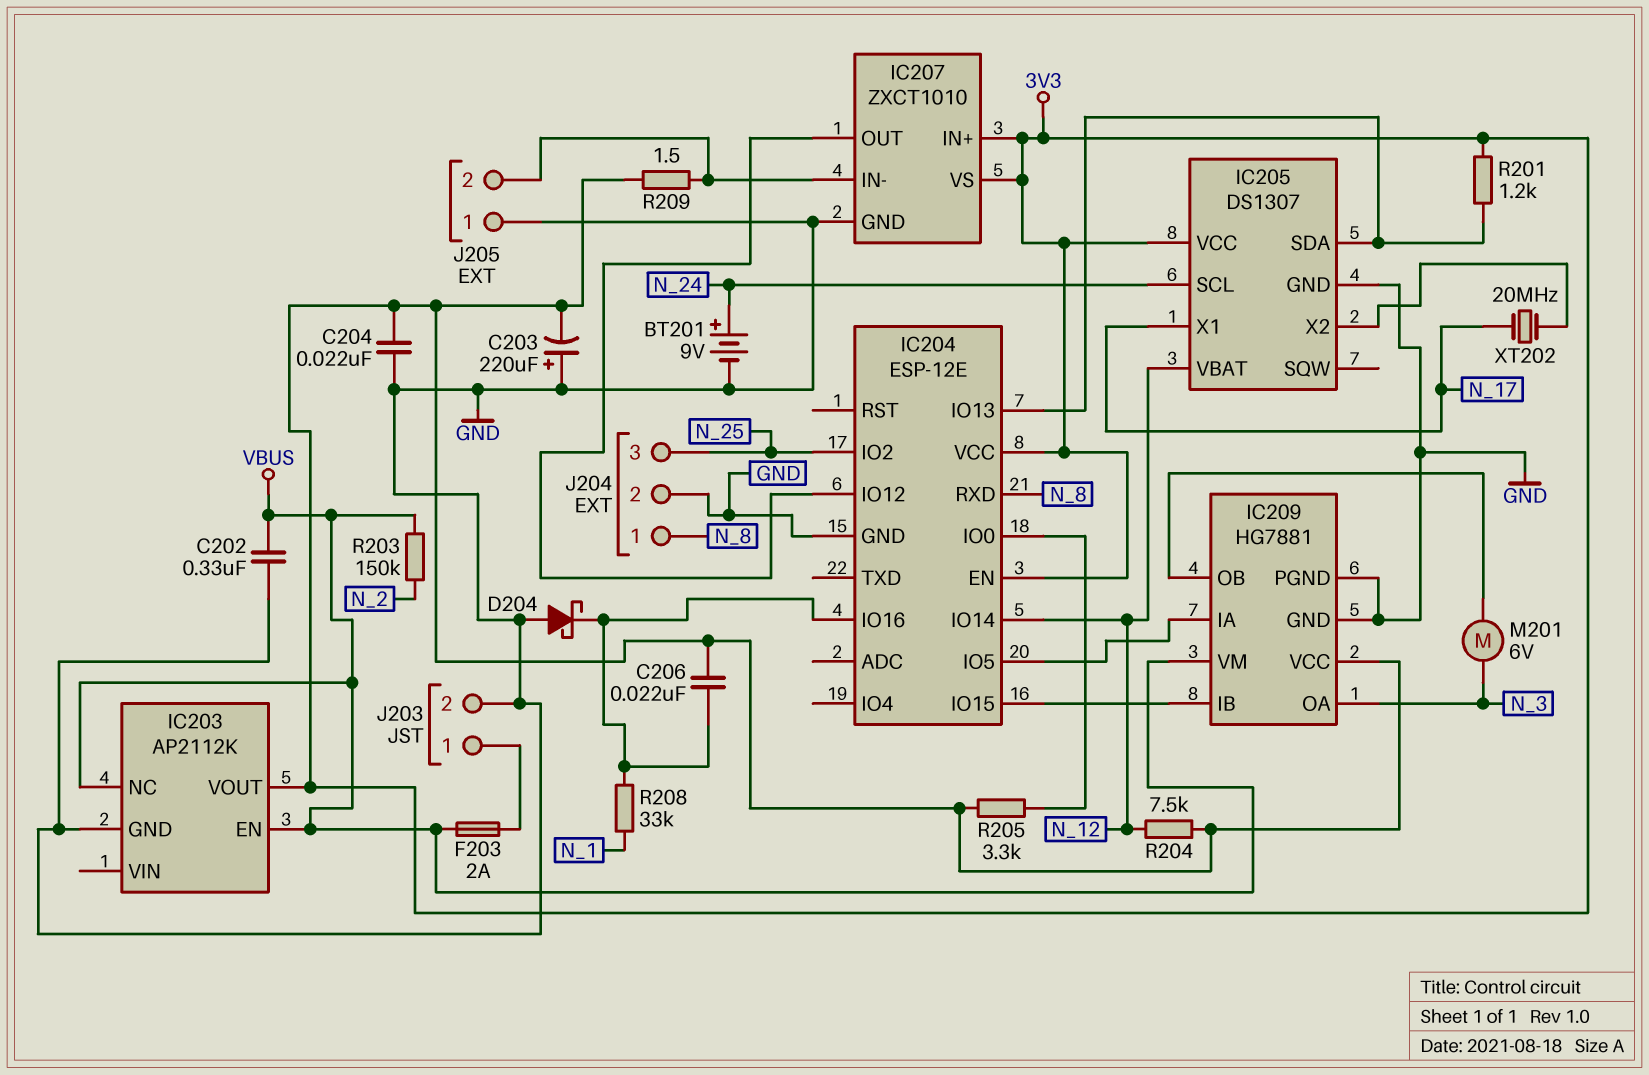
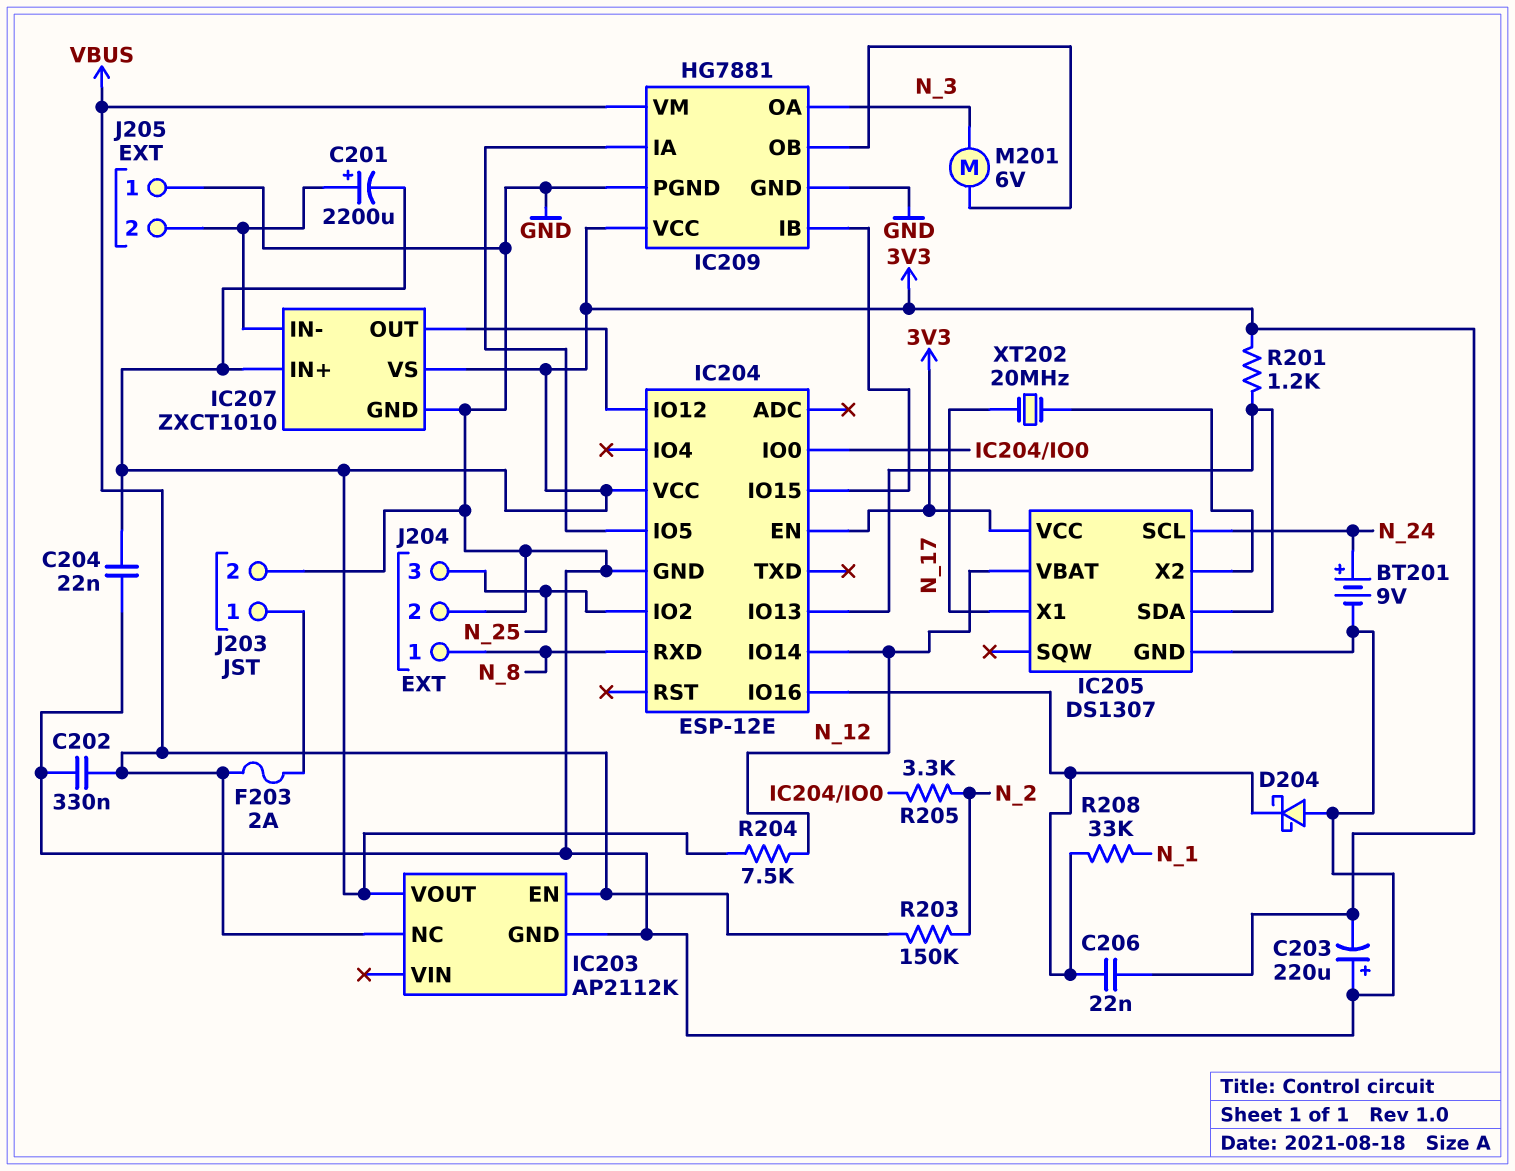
C201: none -> 2200uF (plus IC207/IN-, minus 3V3)
R205: 3.3k (3V3, IC204/IO0) -> 3.3k (IC204/IO0, N_2)
R209: 1.5 (3V3, IC207/IN-) -> none

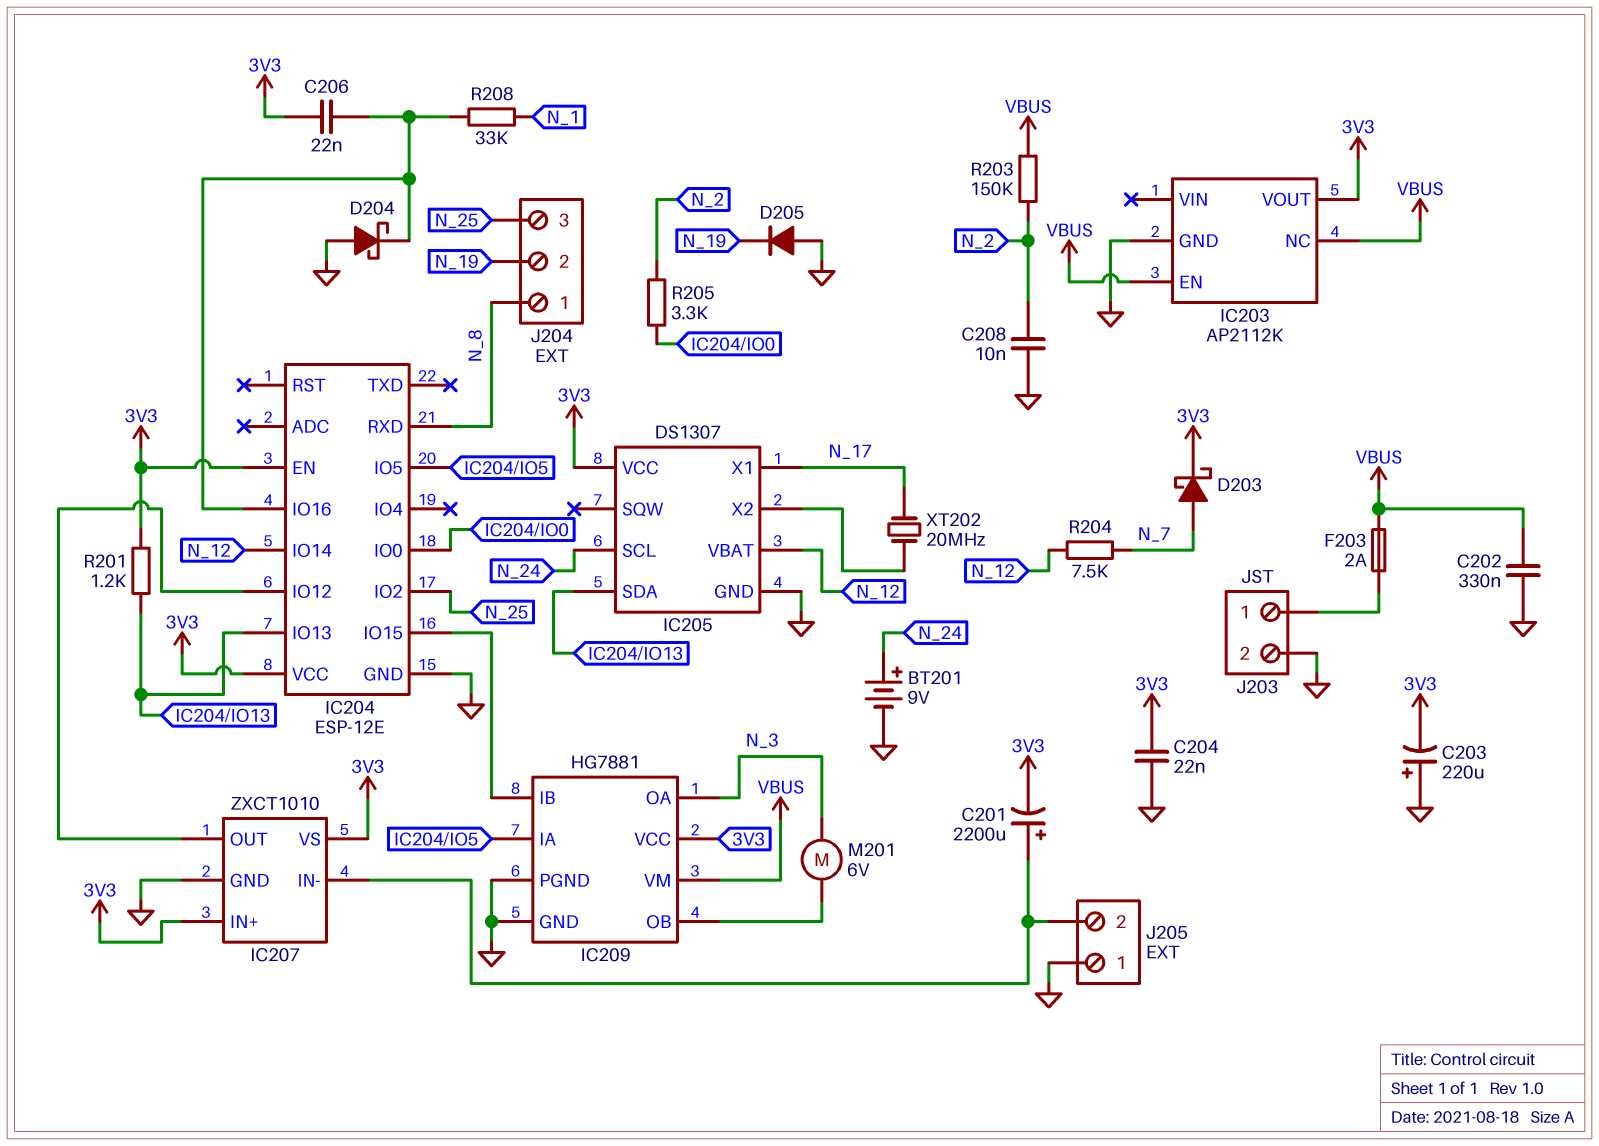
C208: none -> 10nF (GND, N_2)
D203: none -> schottky (A N_7, K 3V3)
D205: none -> diode (A GND, K N_19)
J204 pin 2: GND -> N_19
R204: 7.5k (3V3, N_12) -> 7.5k (N_7, N_12)

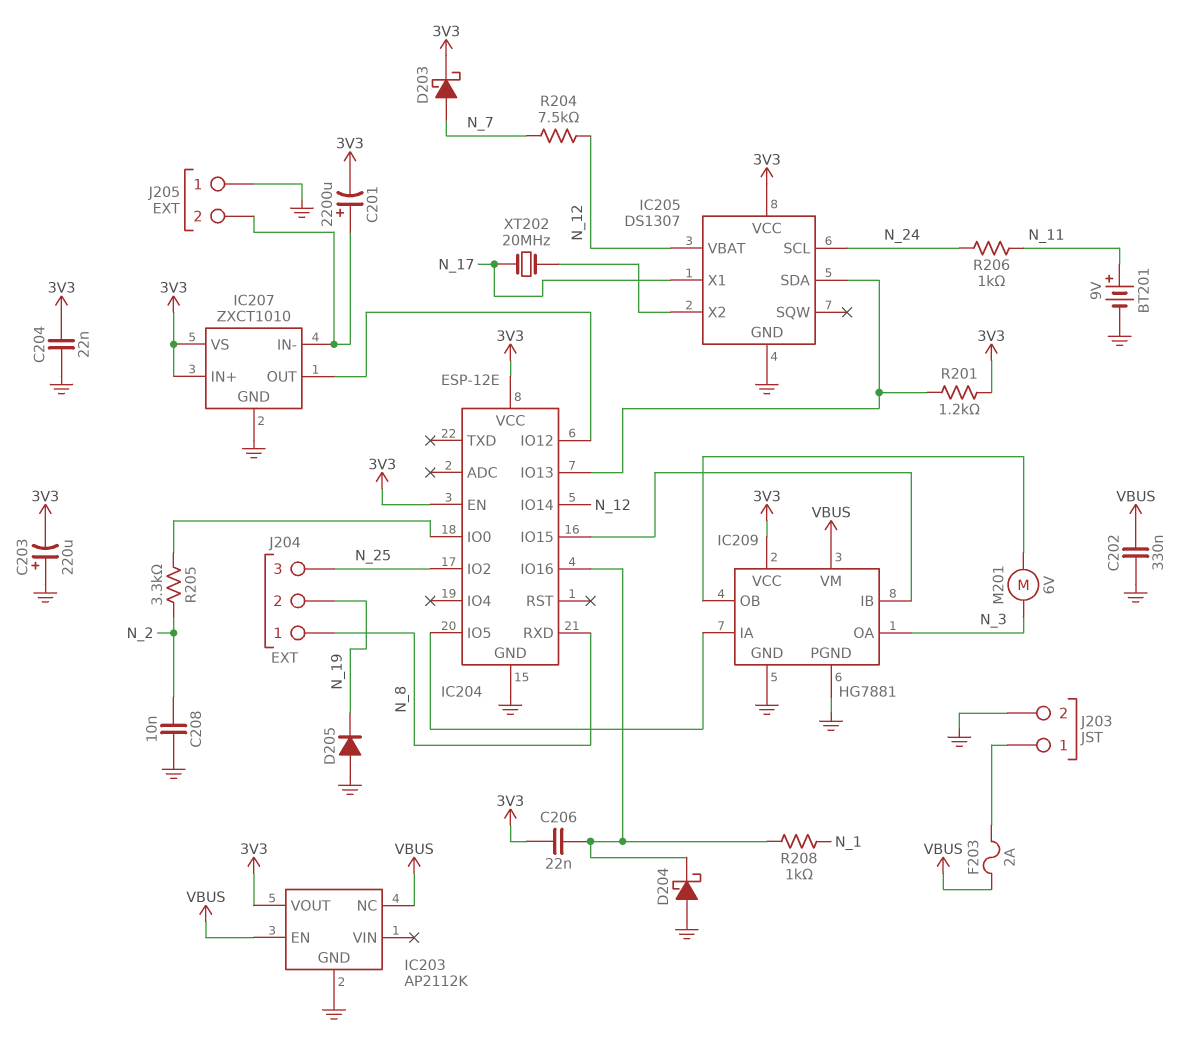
BT201: 9V (plus N_24, minus GND) -> 9V (plus N_11, minus GND)
R203: 150k (N_2, VBUS) -> none
R206: none -> 1k (N_11, N_24)
R208: 33k (IC204/IO16, N_1) -> 1k (IC204/IO16, N_1)

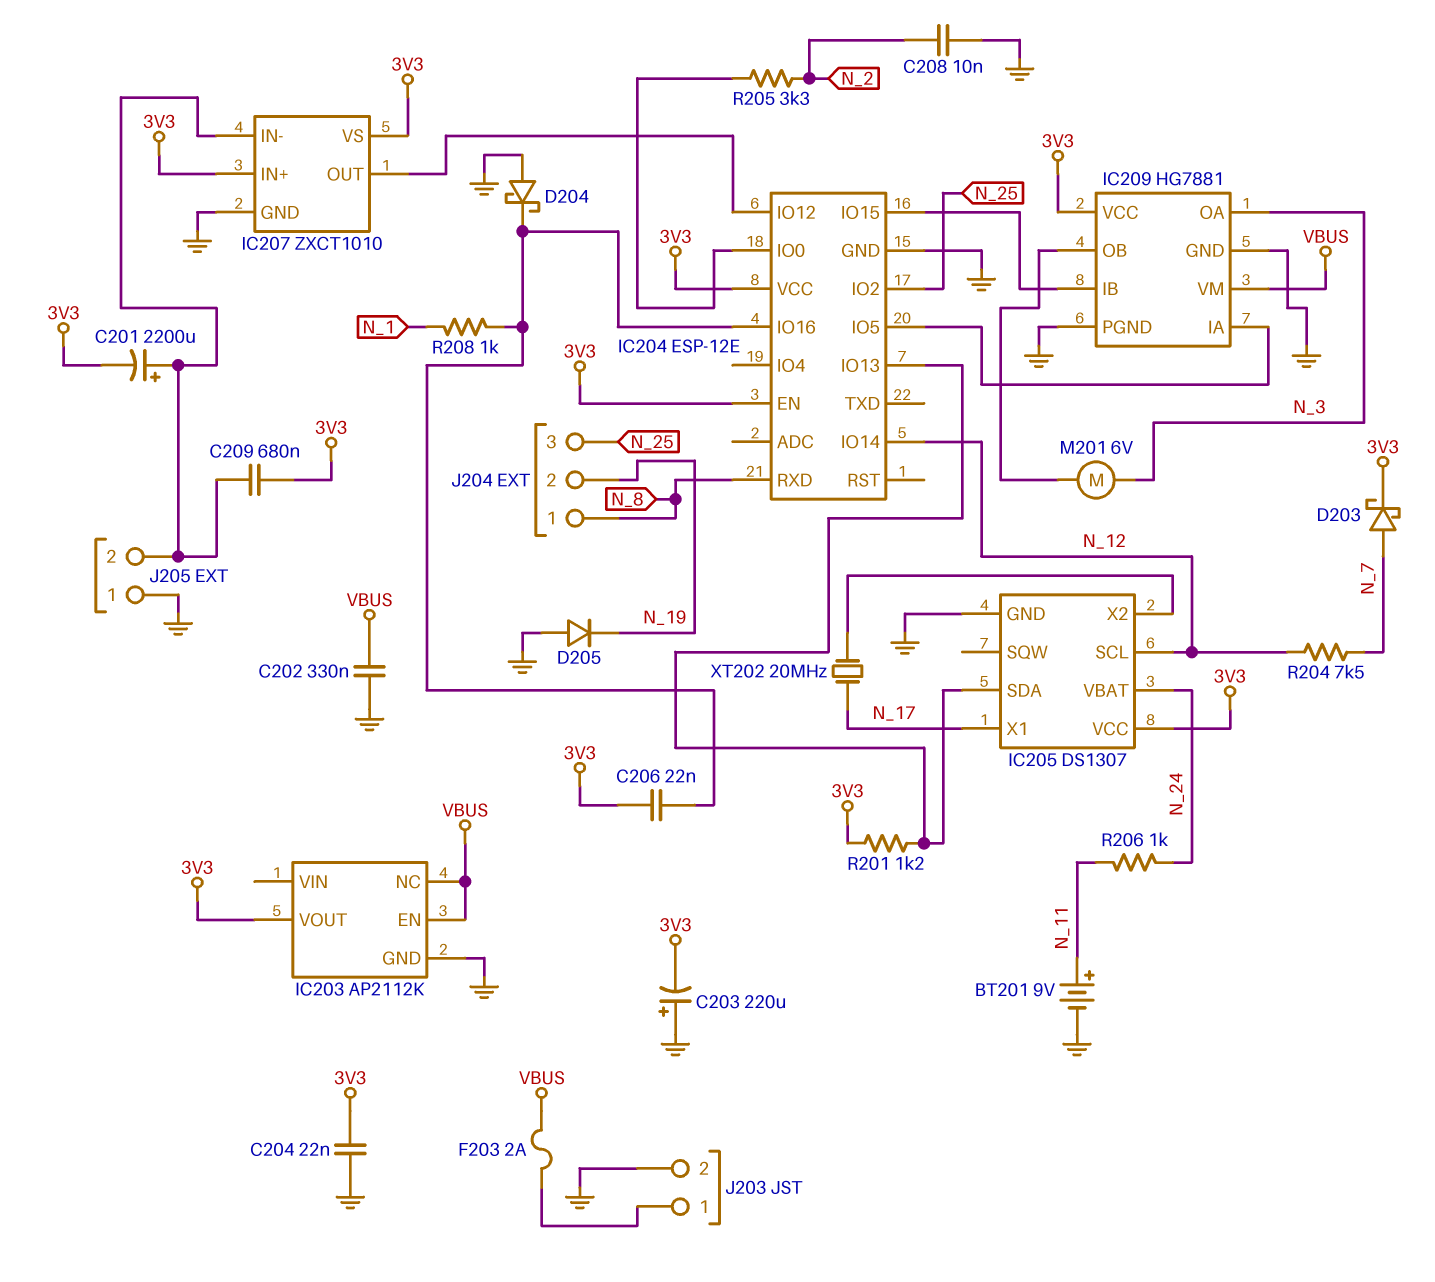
C209: none -> 680nF (3V3, IC207/IN-)
IC205 pin SCL: N_24 -> N_12
IC205 pin VBAT: N_12 -> N_24

